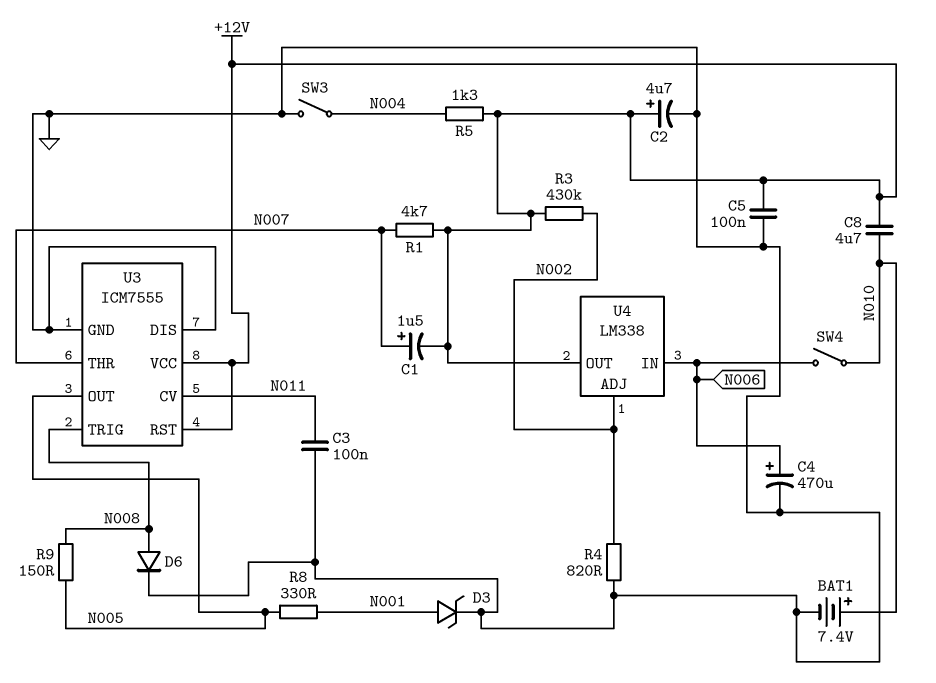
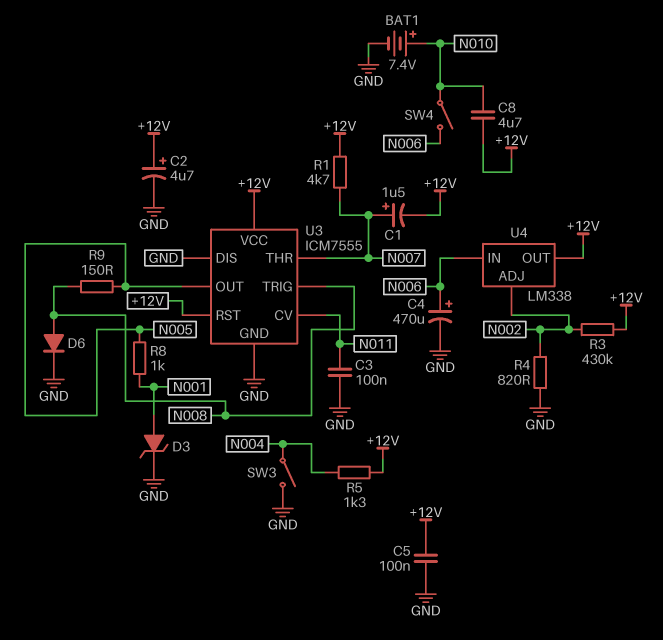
R8: 330 (N001, N005) -> 1k (N001, N005)

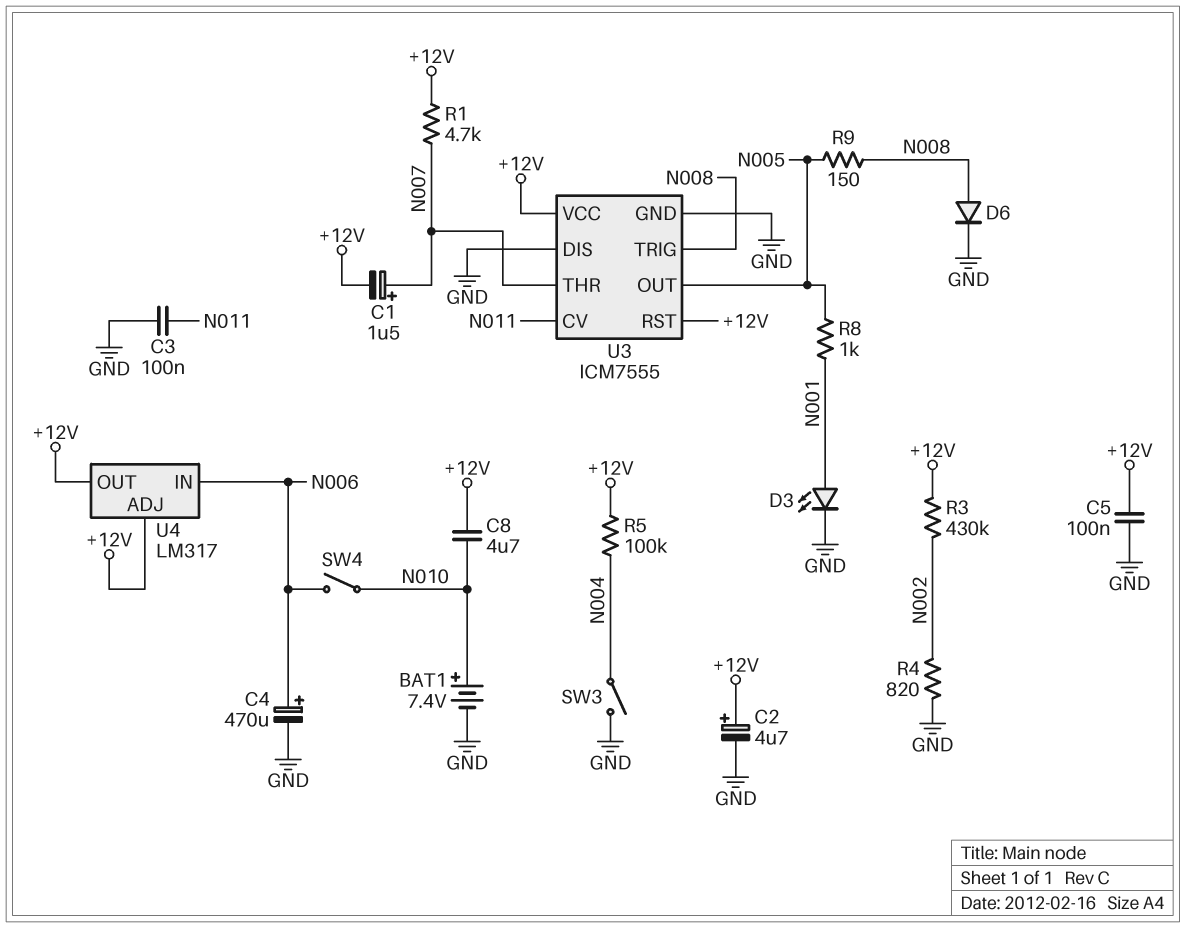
D3: zener (A N001, K GND) -> LED (A N001, K GND)
R5: 1.3k (+12V, N004) -> 100k (+12V, N004)
U4: LM338 -> LM317
U4 pin ADJ: N002 -> +12V

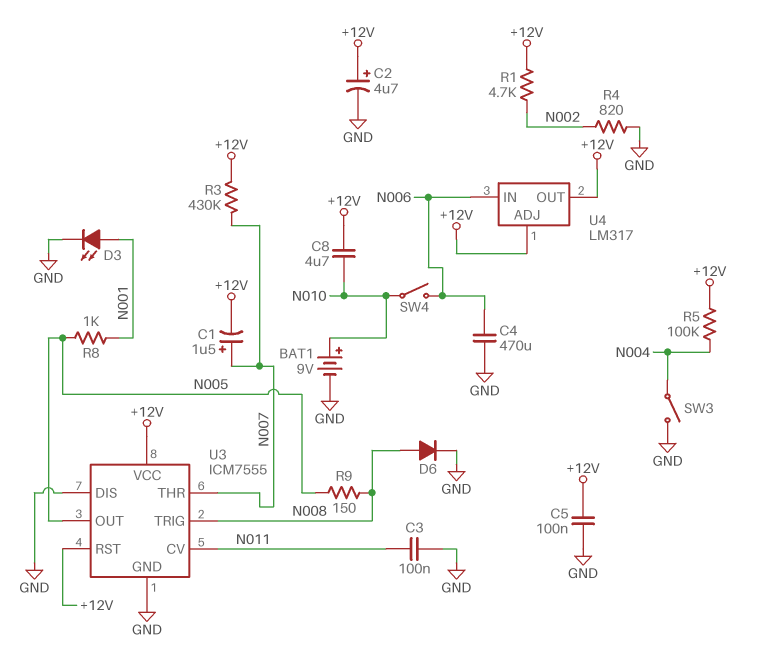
BAT1: 7.4V (plus N010, minus GND) -> 9V (plus N010, minus GND)
C4: 470uF (plus N006, minus GND) -> 470uF (GND, N006)
R1: 4.7k (+12V, N007) -> 4.7k (+12V, N002)
R3: 430k (+12V, N002) -> 430k (+12V, N007)

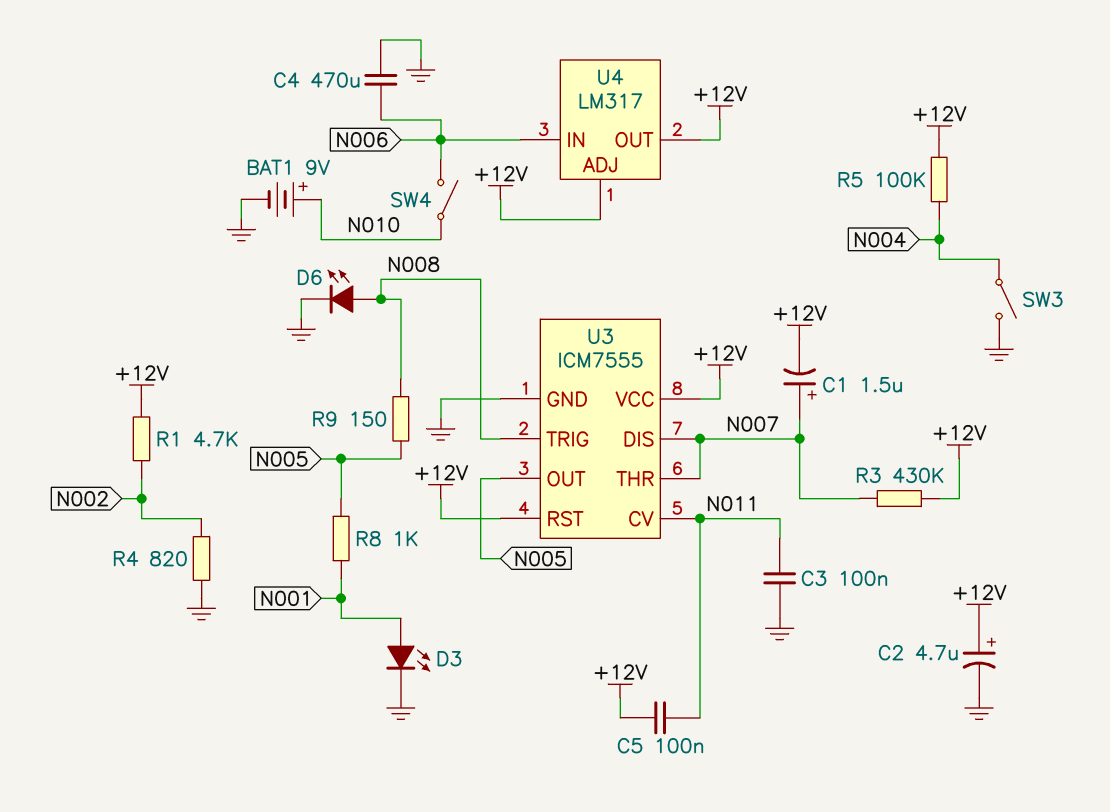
C5: 100nF (+12V, GND) -> 100nF (+12V, N011)
C8: 4.7uF (+12V, N010) -> none
D6: diode (A N008, K GND) -> LED (A N008, K GND)
U3 pin DIS: GND -> N007

